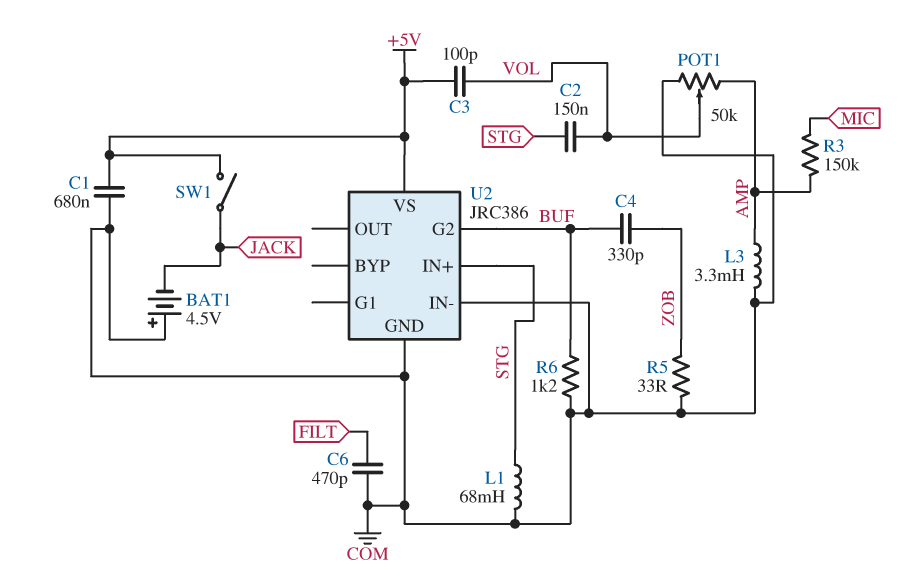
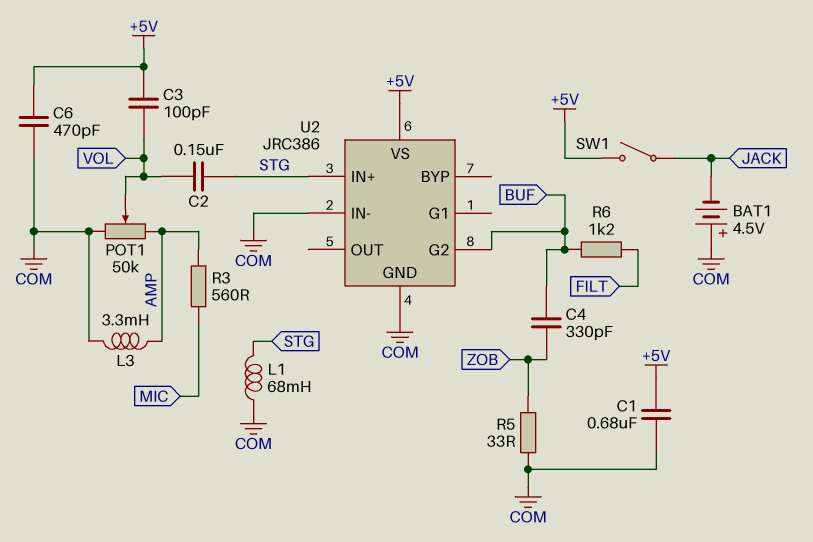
C6: 470pF (COM, FILT) -> 470pF (+5V, COM)
R3: 150k (AMP, MIC) -> 560 (AMP, MIC)
R6: 1.2k (BUF, COM) -> 1.2k (BUF, FILT)

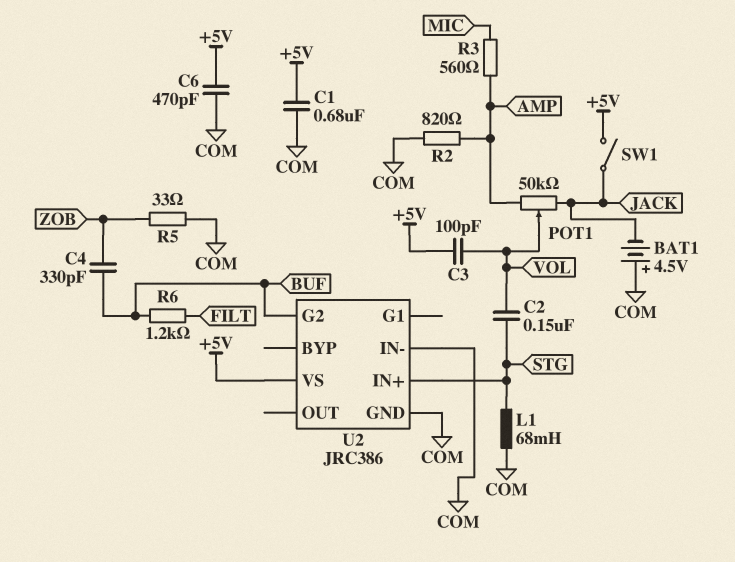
L3: 3.3mH (AMP, COM) -> none
POT1: 50k (AMP, COM, wiper VOL) -> 50k (AMP, JACK, wiper VOL)
R2: none -> 820 (AMP, COM)

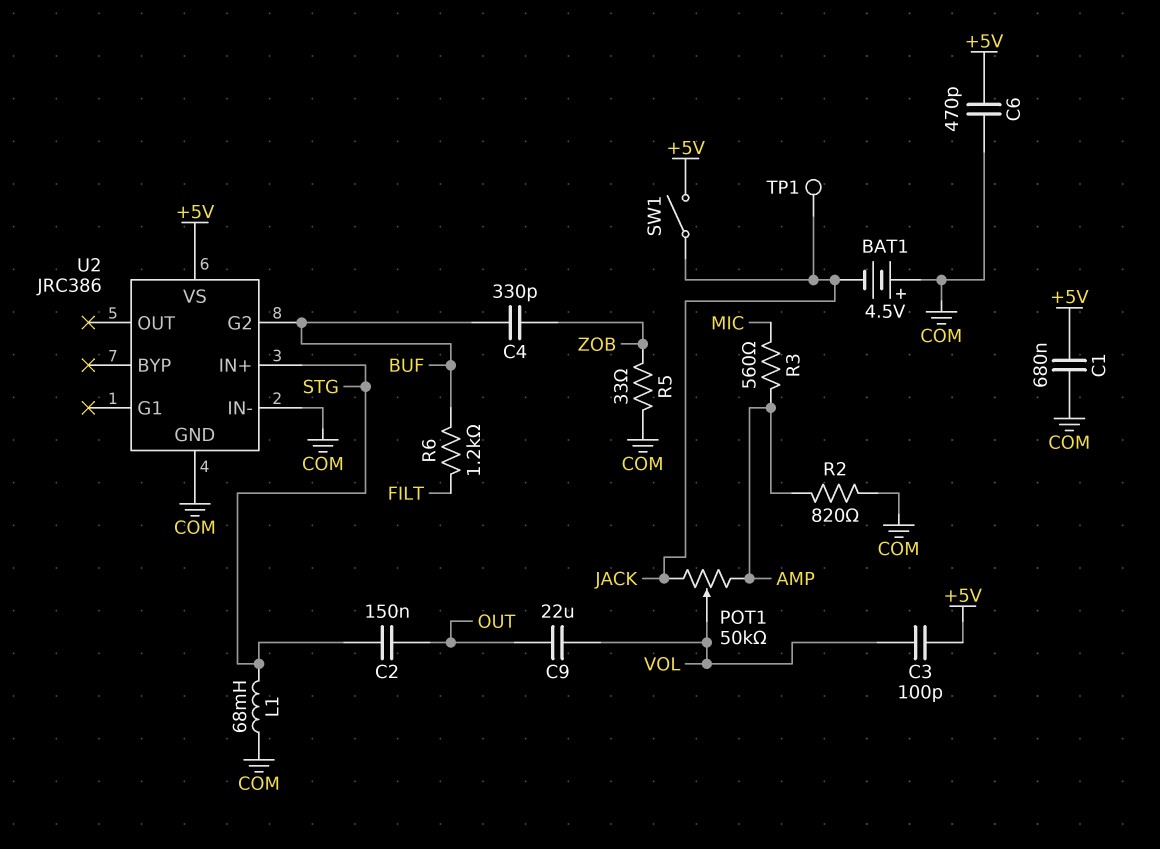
C2: 150nF (STG, VOL) -> 150nF (OUT, STG)
C9: none -> 22uF (OUT, VOL)
TP1: none -> test point (JACK)

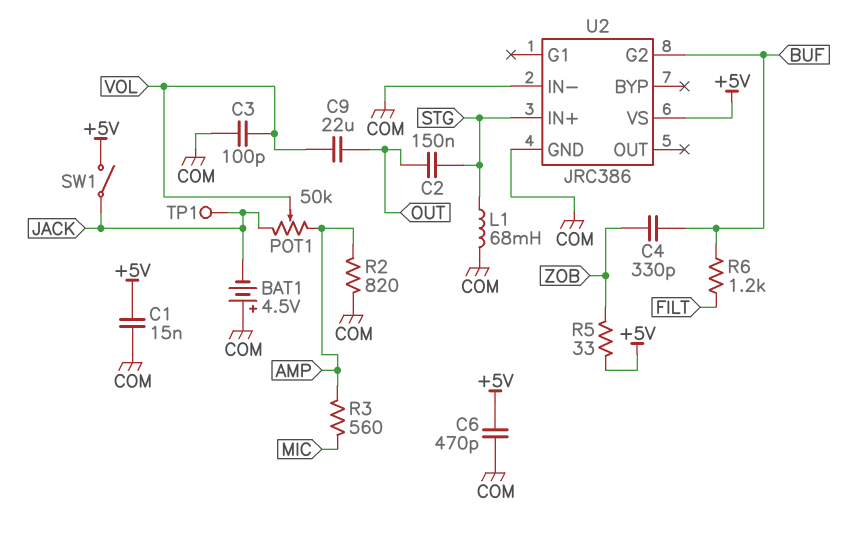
C1: 680nF (+5V, COM) -> 15nF (+5V, COM)
C3: 100pF (+5V, VOL) -> 100pF (COM, VOL)
R5: 33 (COM, ZOB) -> 33 (+5V, ZOB)

